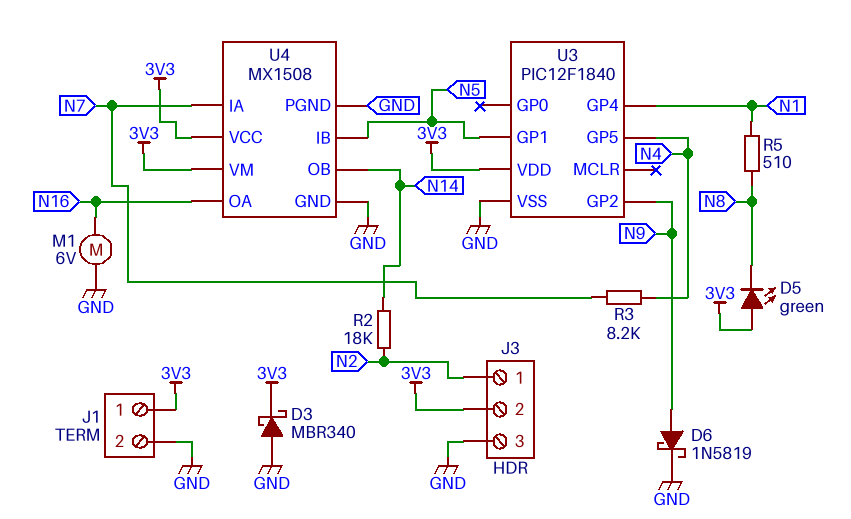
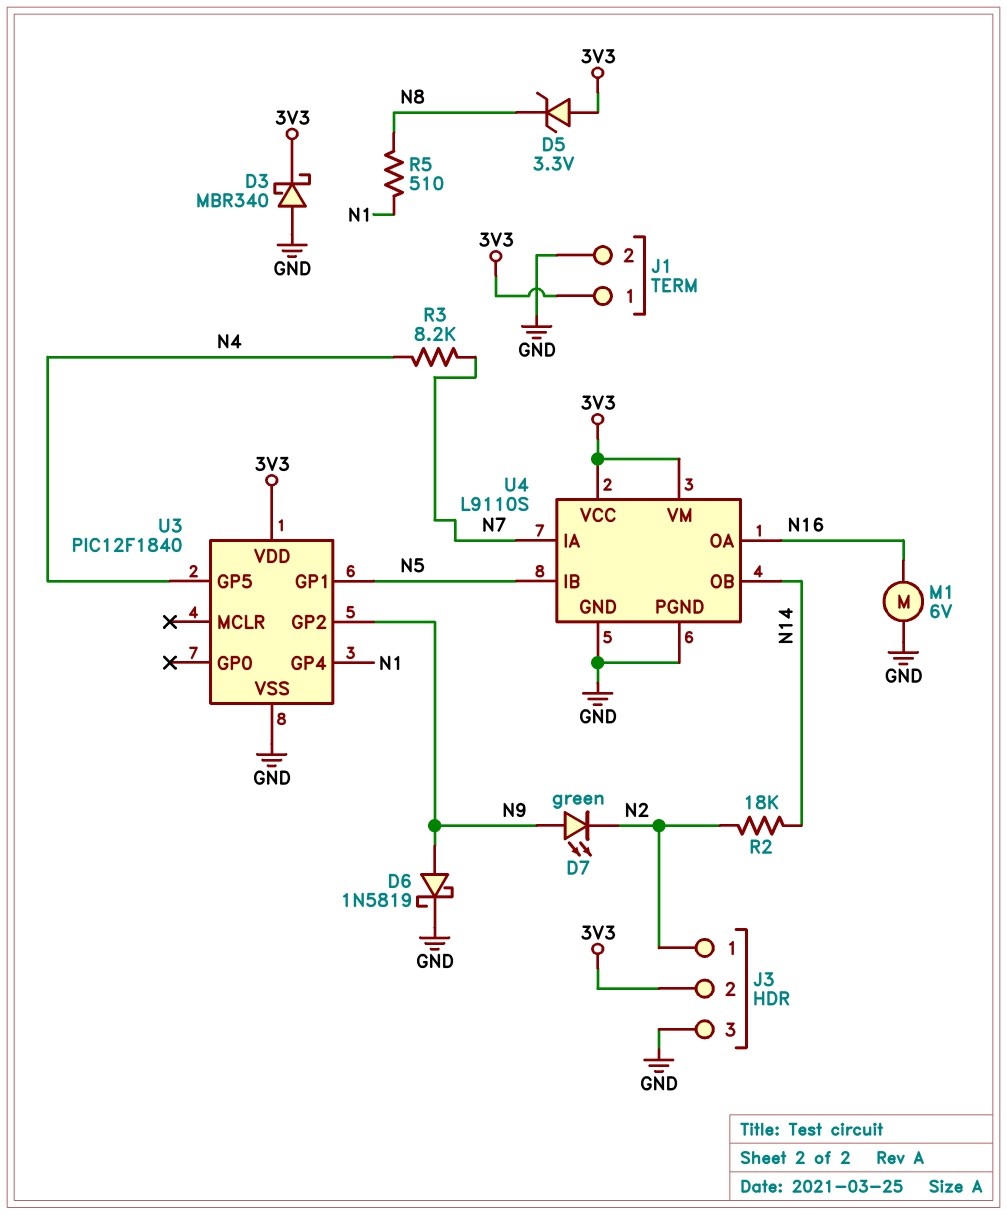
D5: LED green (A 3V3, K N8) -> zener 3.3V (A 3V3, K N8)
D7: none -> LED green (A N9, K N2)
U4: MX1508 -> L9110S

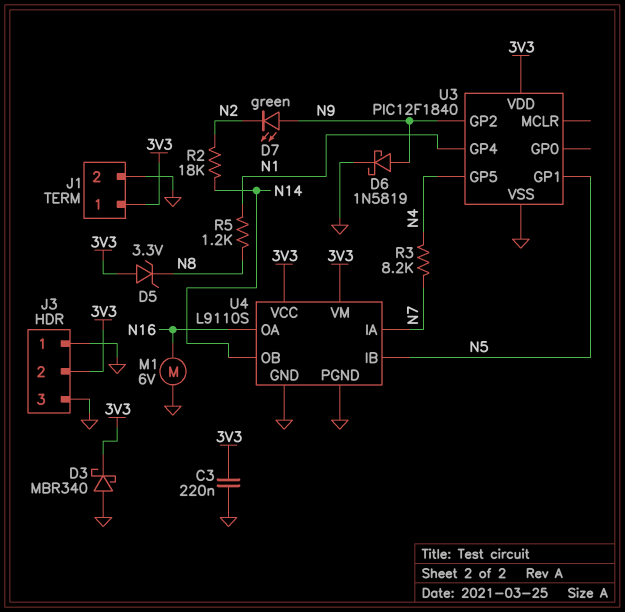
C3: none -> 220nF (3V3, GND)
J3 pin 1: N2 -> GND
R5: 510 (N1, N8) -> 1.2k (N1, N8)

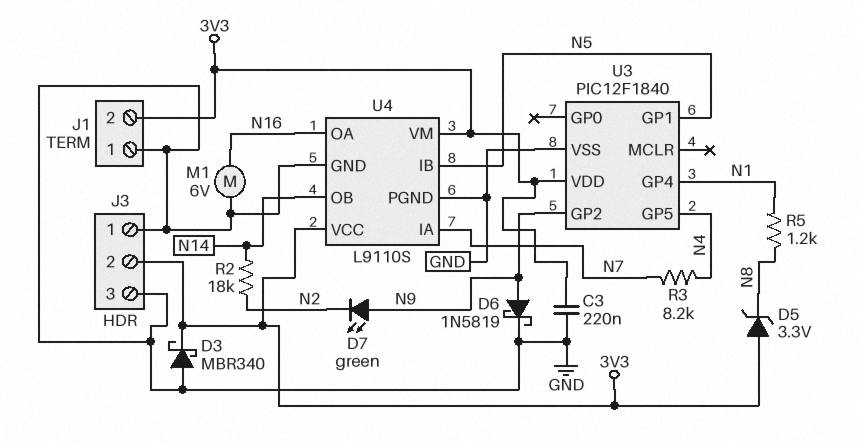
J1 pin 1: 3V3 -> GND
J1 pin 2: GND -> 3V3

